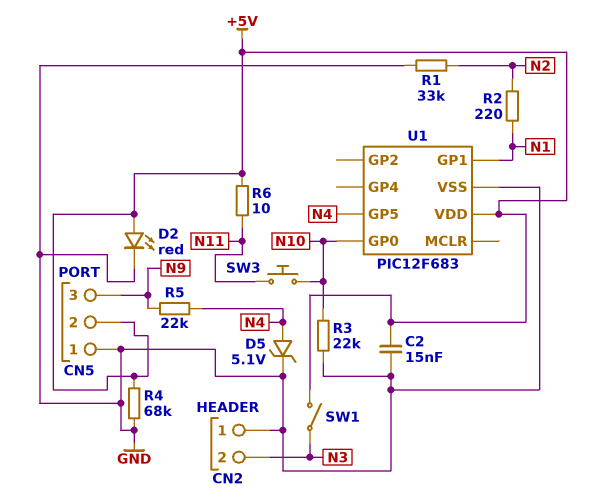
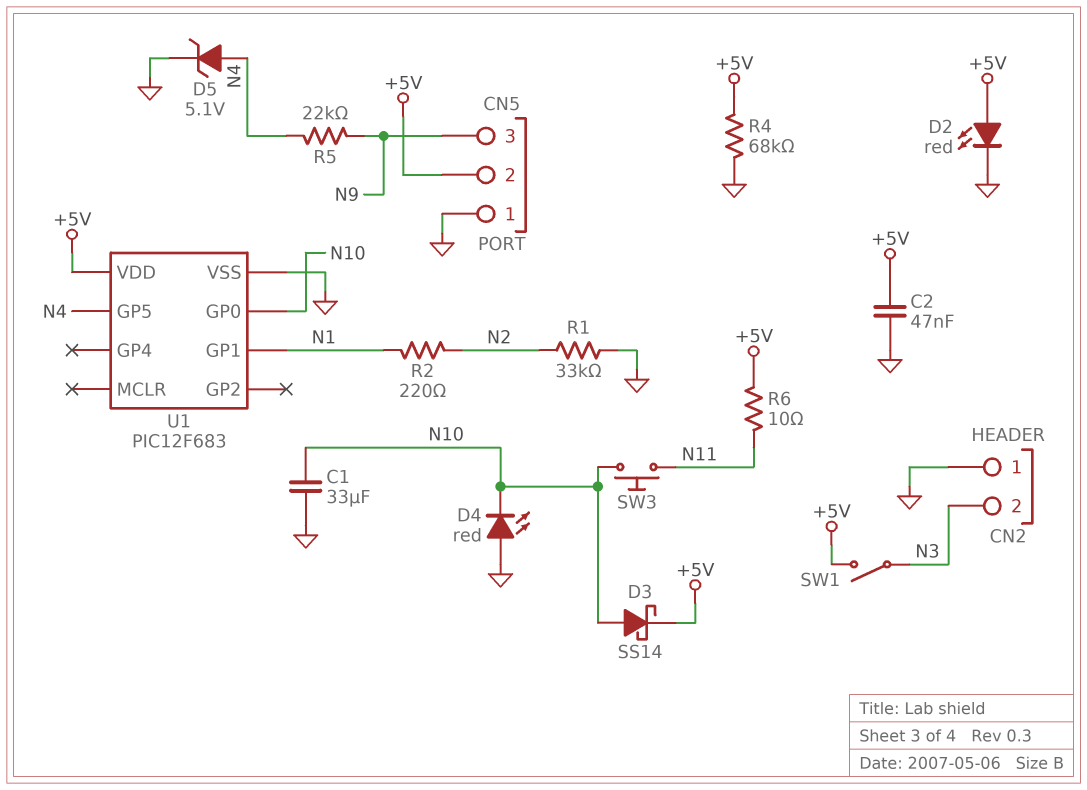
C1: none -> 33uF (GND, N10)
C2: 15nF (+5V, GND) -> 47nF (+5V, GND)
D3: none -> schottky SS14 (A N10, K +5V)
D4: none -> LED red (A GND, K N10)
R3: 22k (GND, N10) -> none

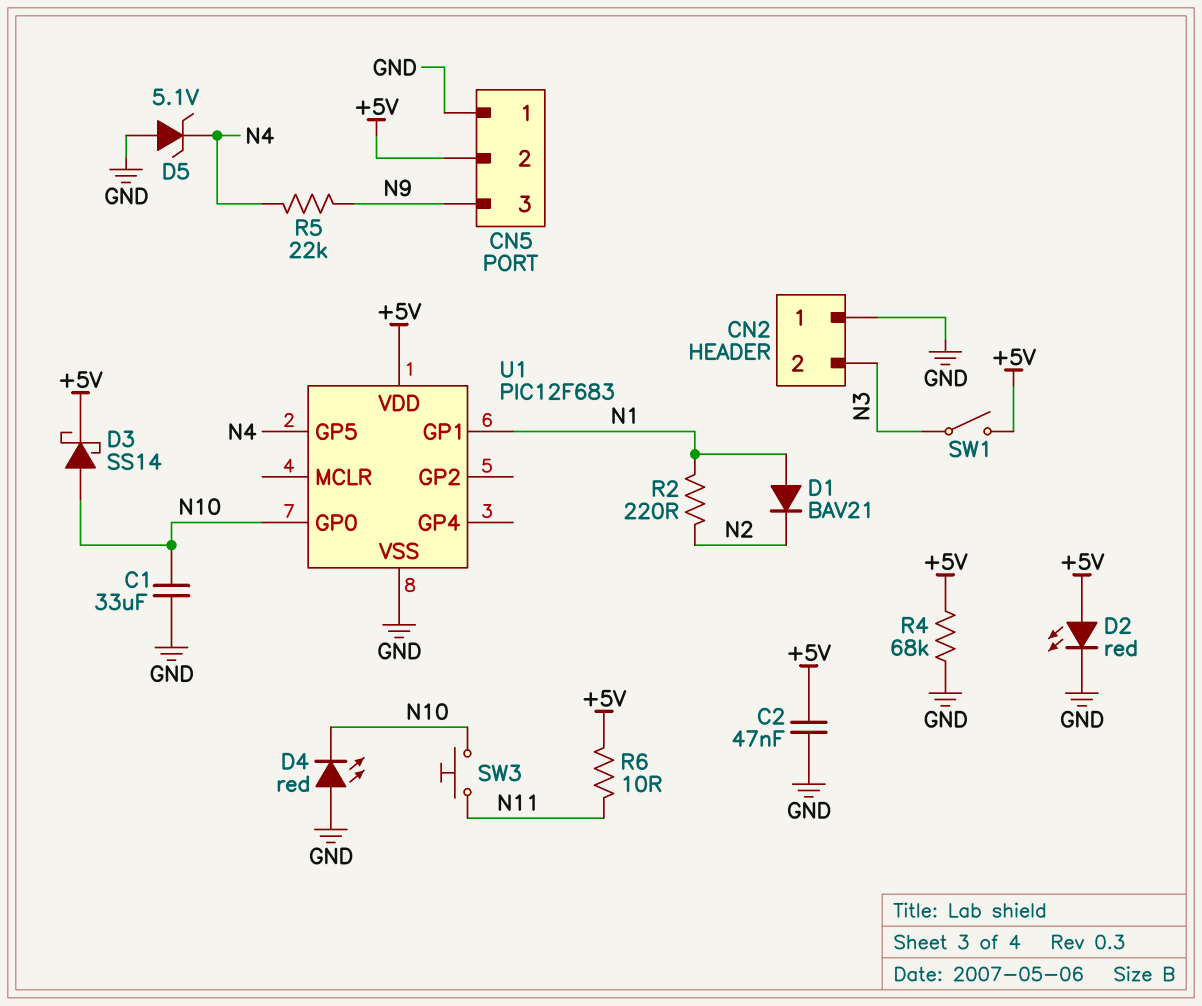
D1: none -> diode BAV21 (A N1, K N2)
D5: zener 5.1V (A N4, K GND) -> zener 5.1V (A GND, K N4)
R1: 33k (GND, N2) -> none

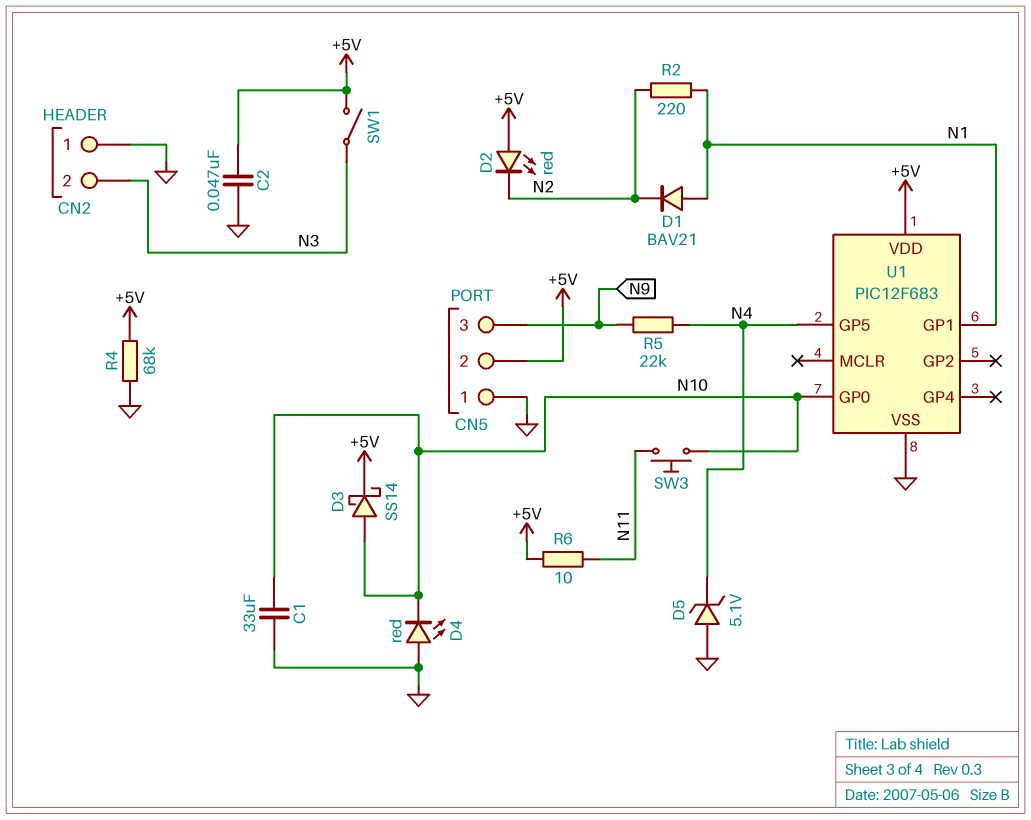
D2: LED red (A +5V, K GND) -> LED red (A +5V, K N2)

